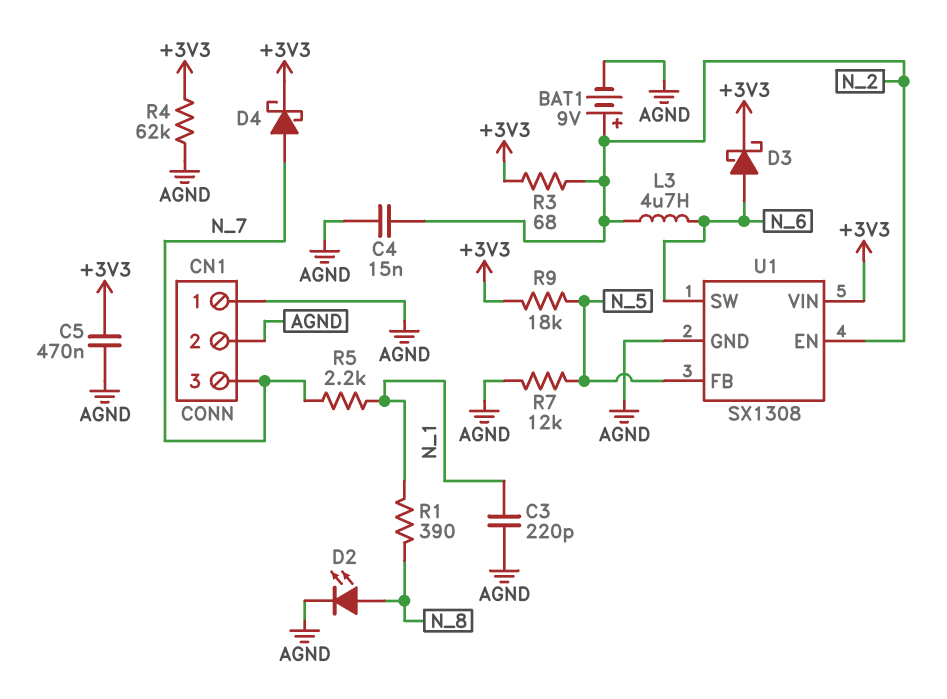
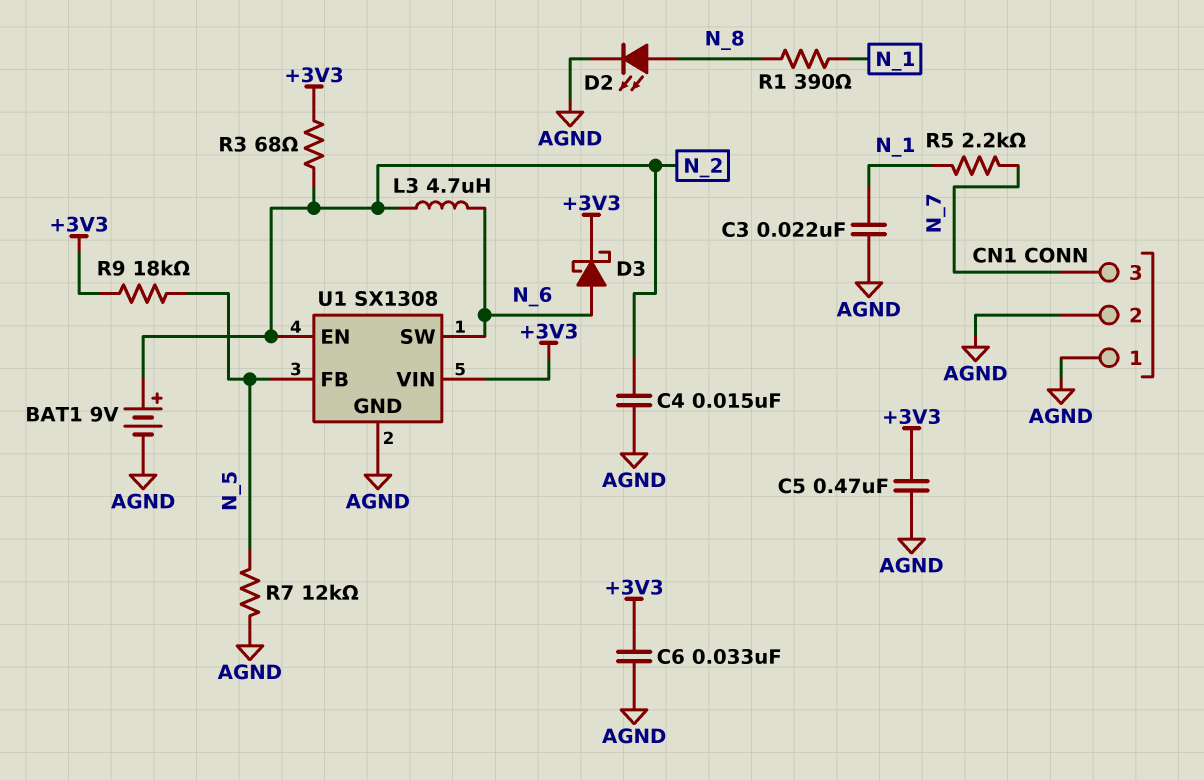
C3: 220pF (AGND, N_1) -> 22nF (AGND, N_1)
C6: none -> 33nF (+3V3, AGND)
D4: schottky (A N_7, K +3V3) -> none
R4: 62k (+3V3, AGND) -> none

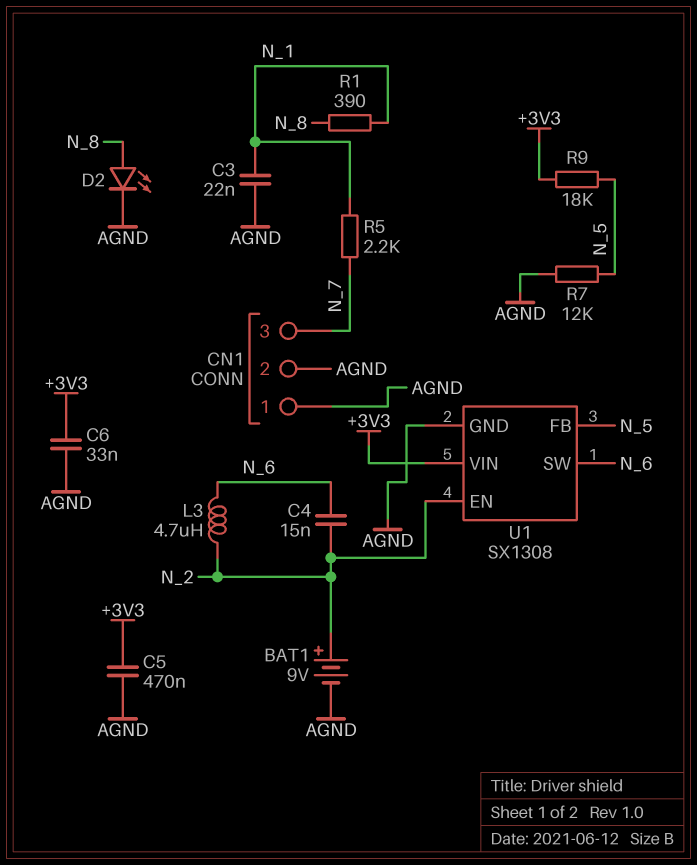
C4: 15nF (AGND, N_2) -> 15nF (N_2, N_6)
D3: schottky (A N_6, K +3V3) -> none
R3: 68 (+3V3, N_2) -> none

